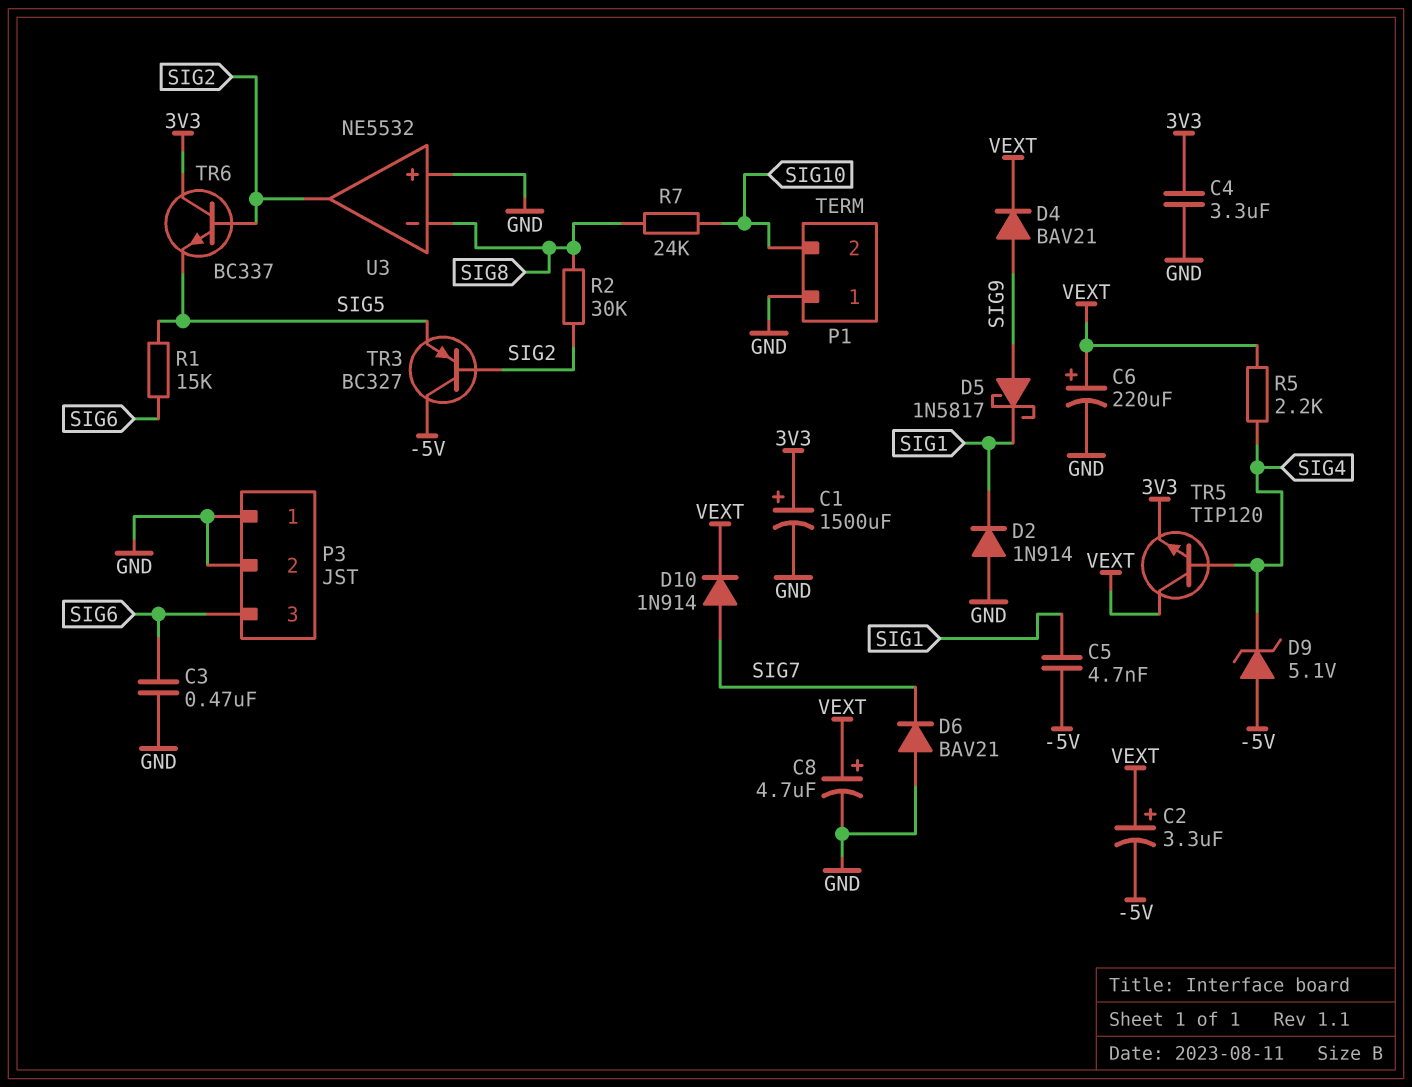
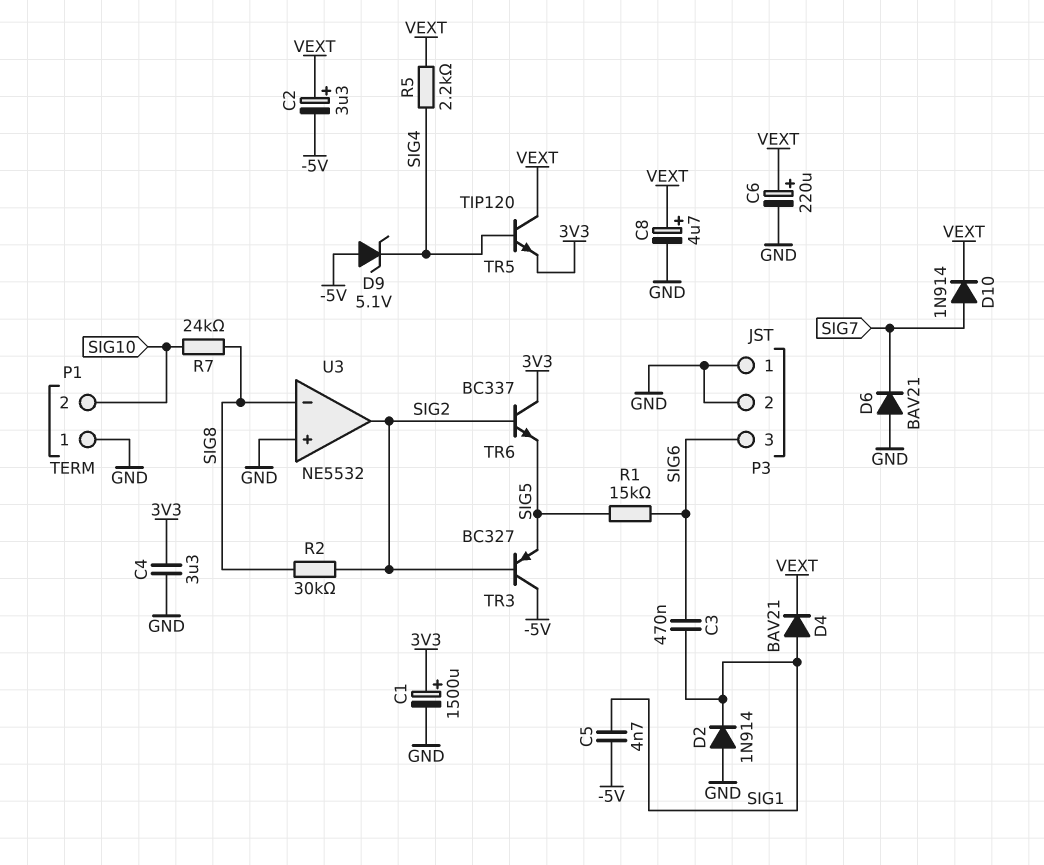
C3: 470nF (GND, SIG6) -> 470nF (SIG1, SIG6)
D4: diode BAV21 (A SIG9, K VEXT) -> diode BAV21 (A SIG1, K VEXT)
D5: schottky 1N5817 (A SIG9, K SIG1) -> none

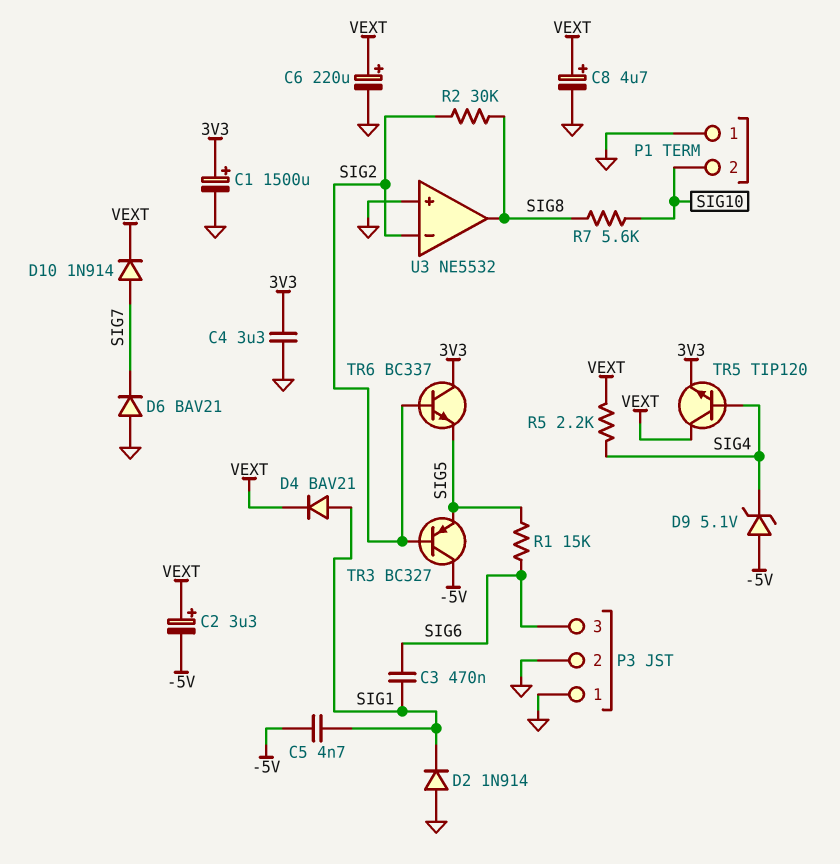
R7: 24k (SIG8, SIG10) -> 5.6k (SIG8, SIG10)
U3 pin in-: SIG8 -> SIG2
U3 pin out: SIG2 -> SIG8

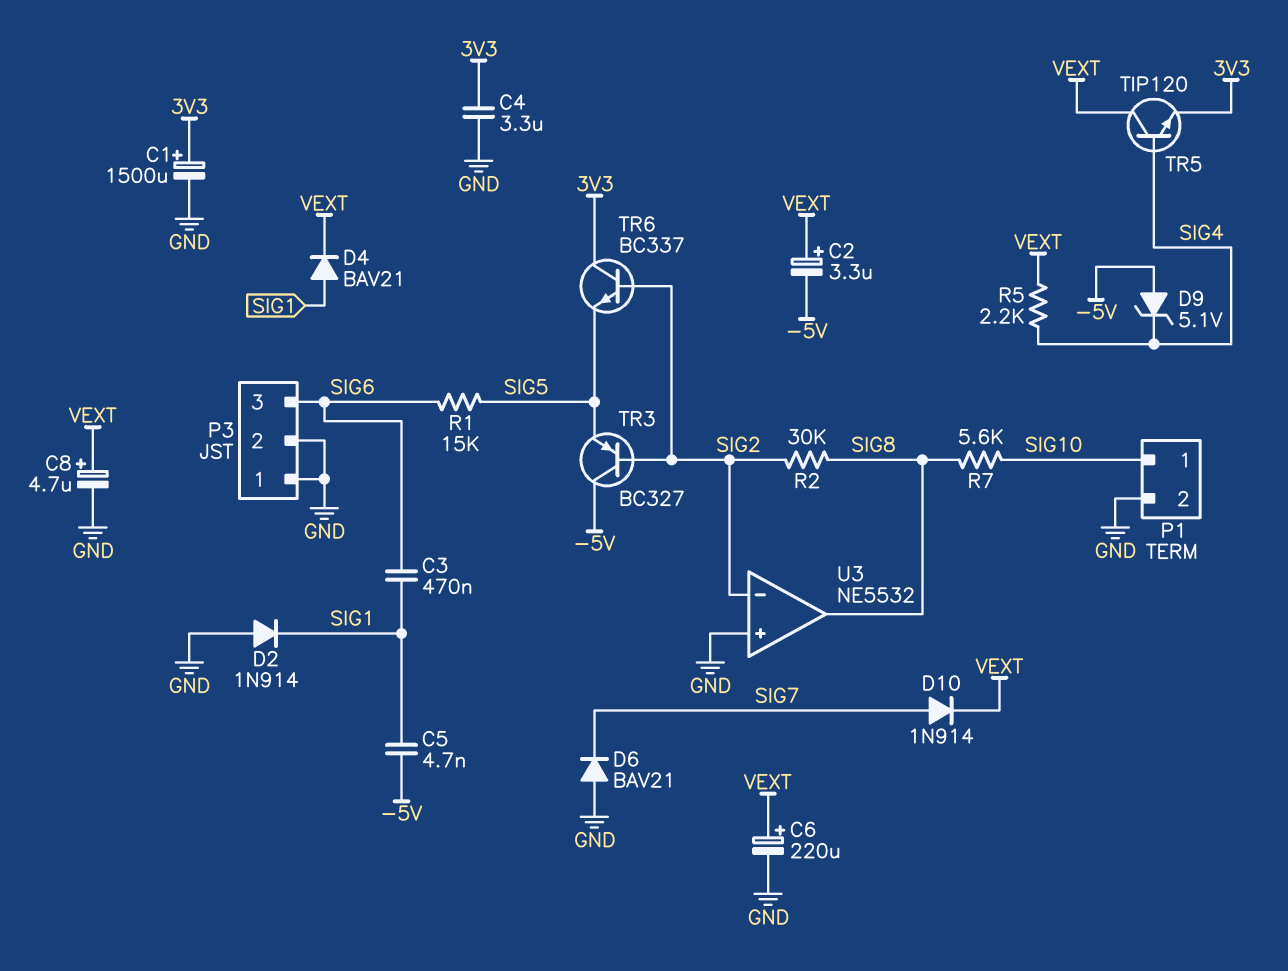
P1 pin 1: GND -> SIG10
P1 pin 2: SIG10 -> GND

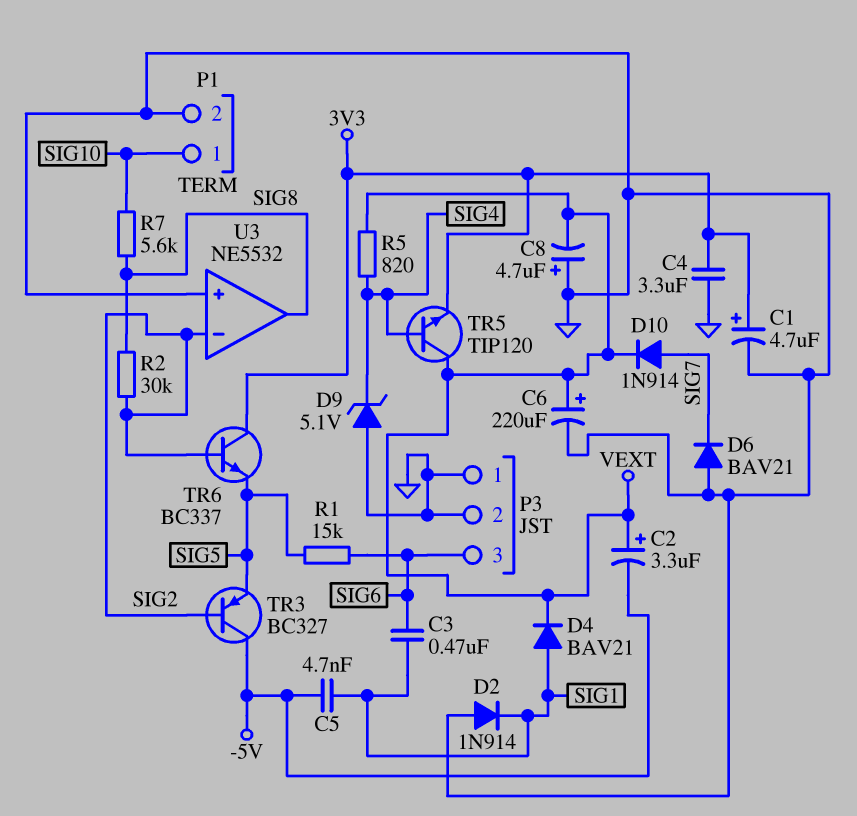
C1: 1500uF (plus 3V3, minus GND) -> 4.7uF (plus 3V3, minus GND)
C8: 4.7uF (plus VEXT, minus GND) -> 4.7uF (plus GND, minus VEXT)
D9: zener 5.1V (A -5V, K SIG4) -> zener 5.1V (A GND, K SIG4)
R5: 2.2k (SIG4, VEXT) -> 820 (SIG4, VEXT)

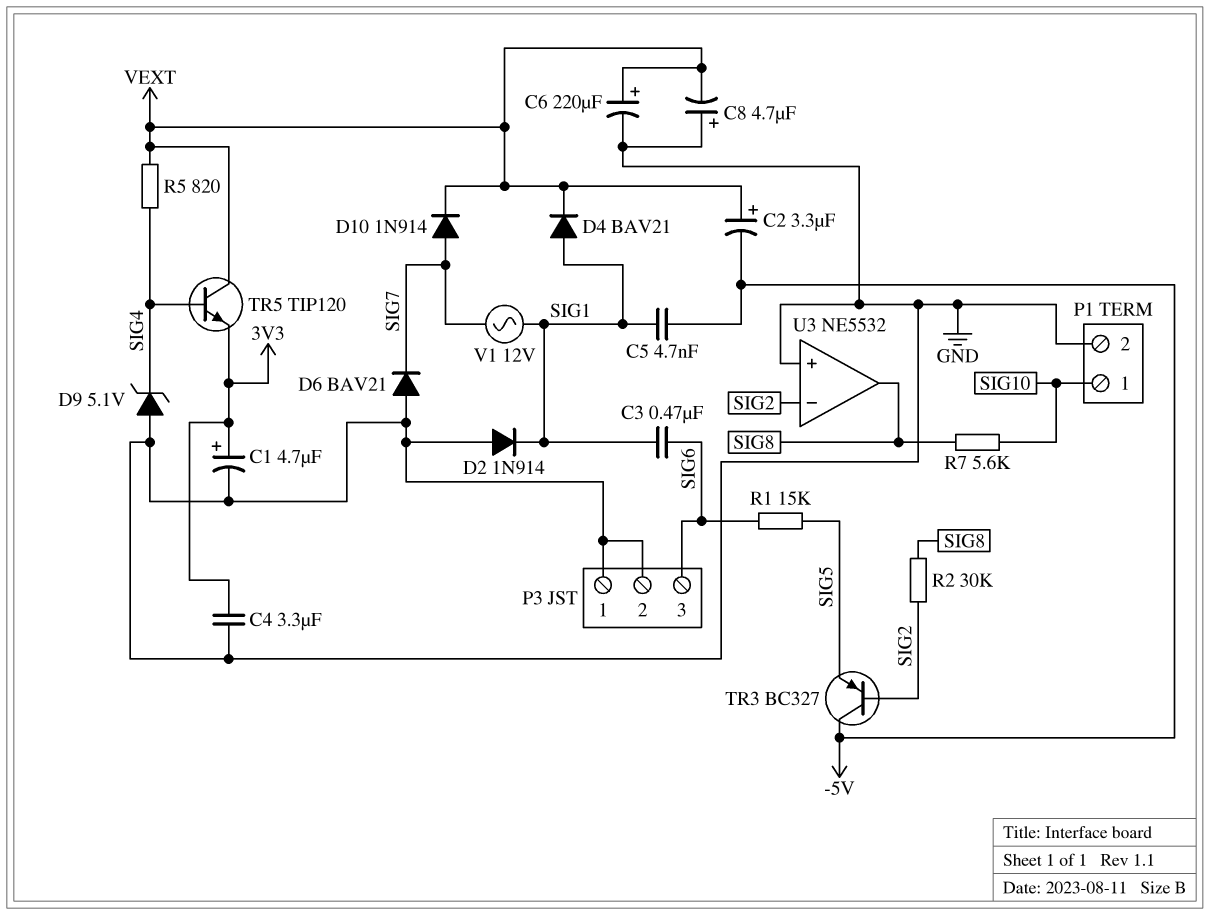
TR6: NPN BC337 (B SIG2, C 3V3, E SIG5) -> none
V1: none -> AC 12V (SIG1, SIG7)

